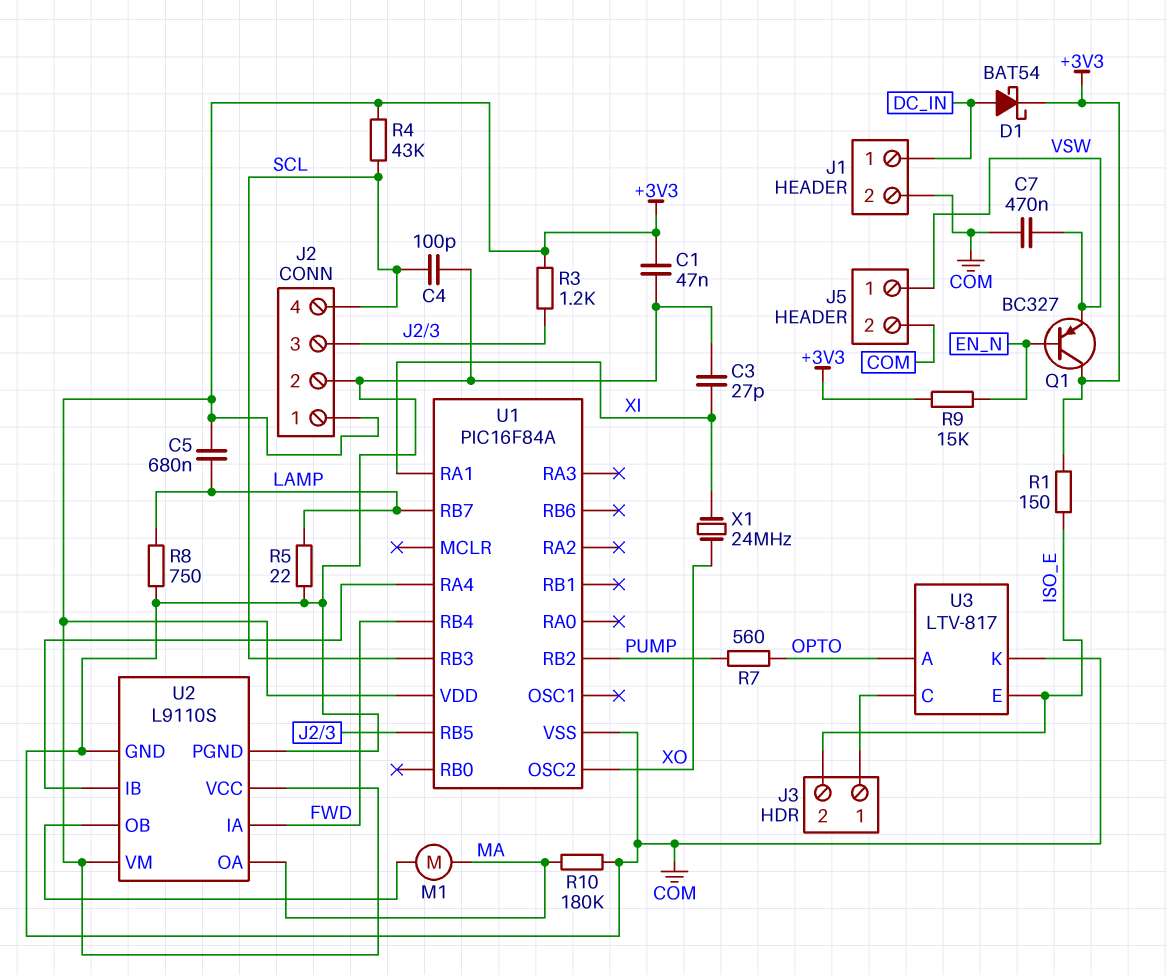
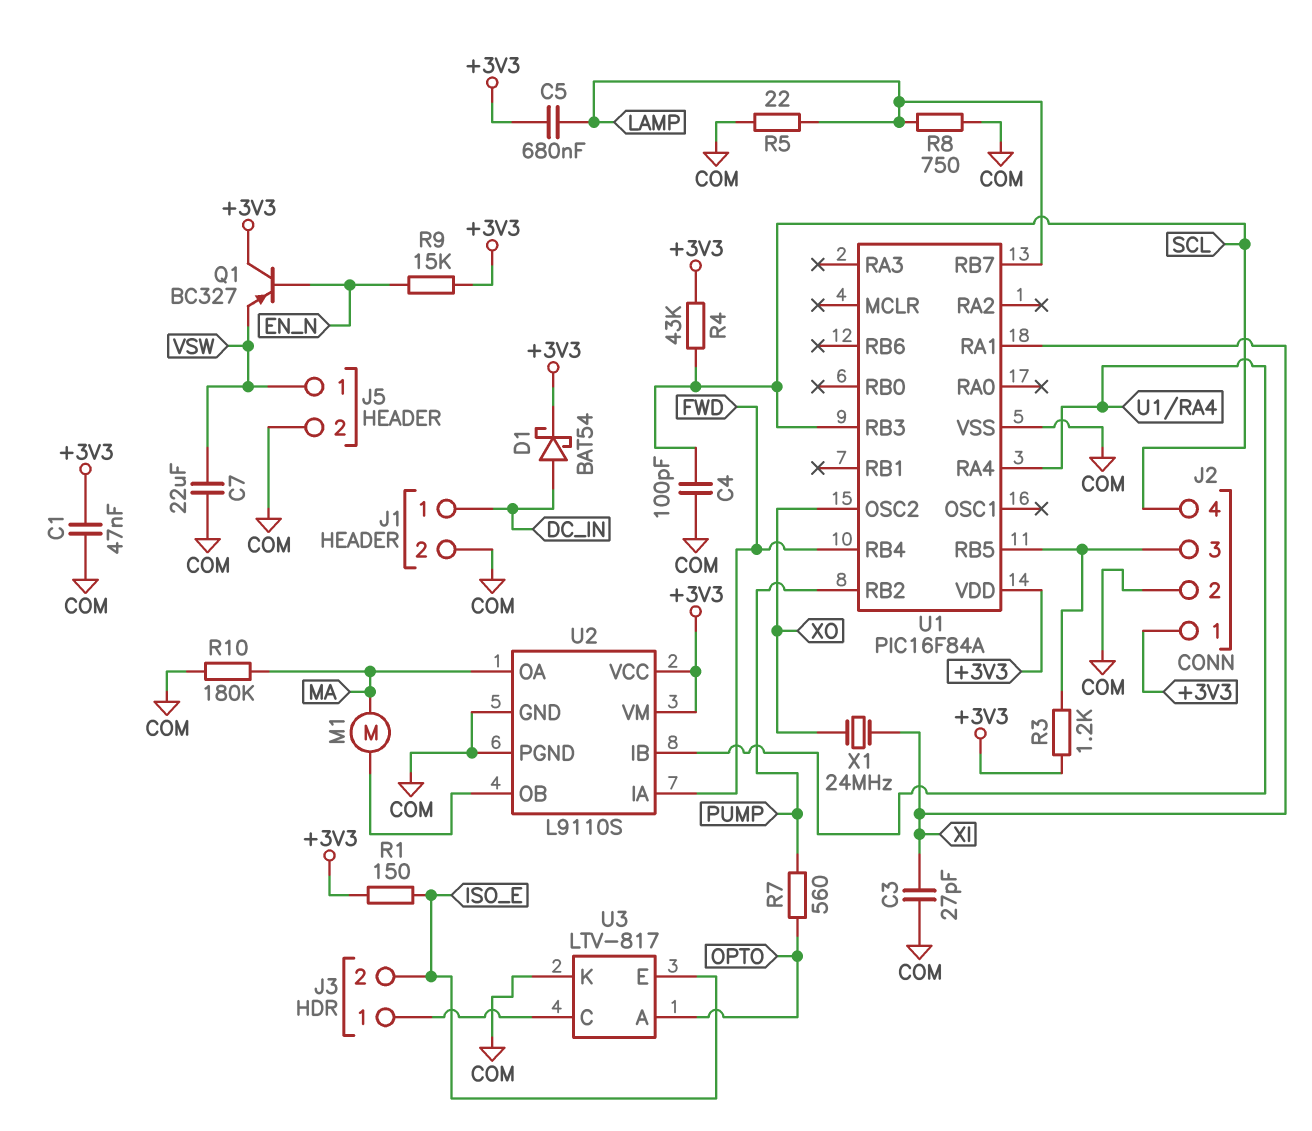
C7: 470nF (COM, VSW) -> 22uF (COM, VSW)

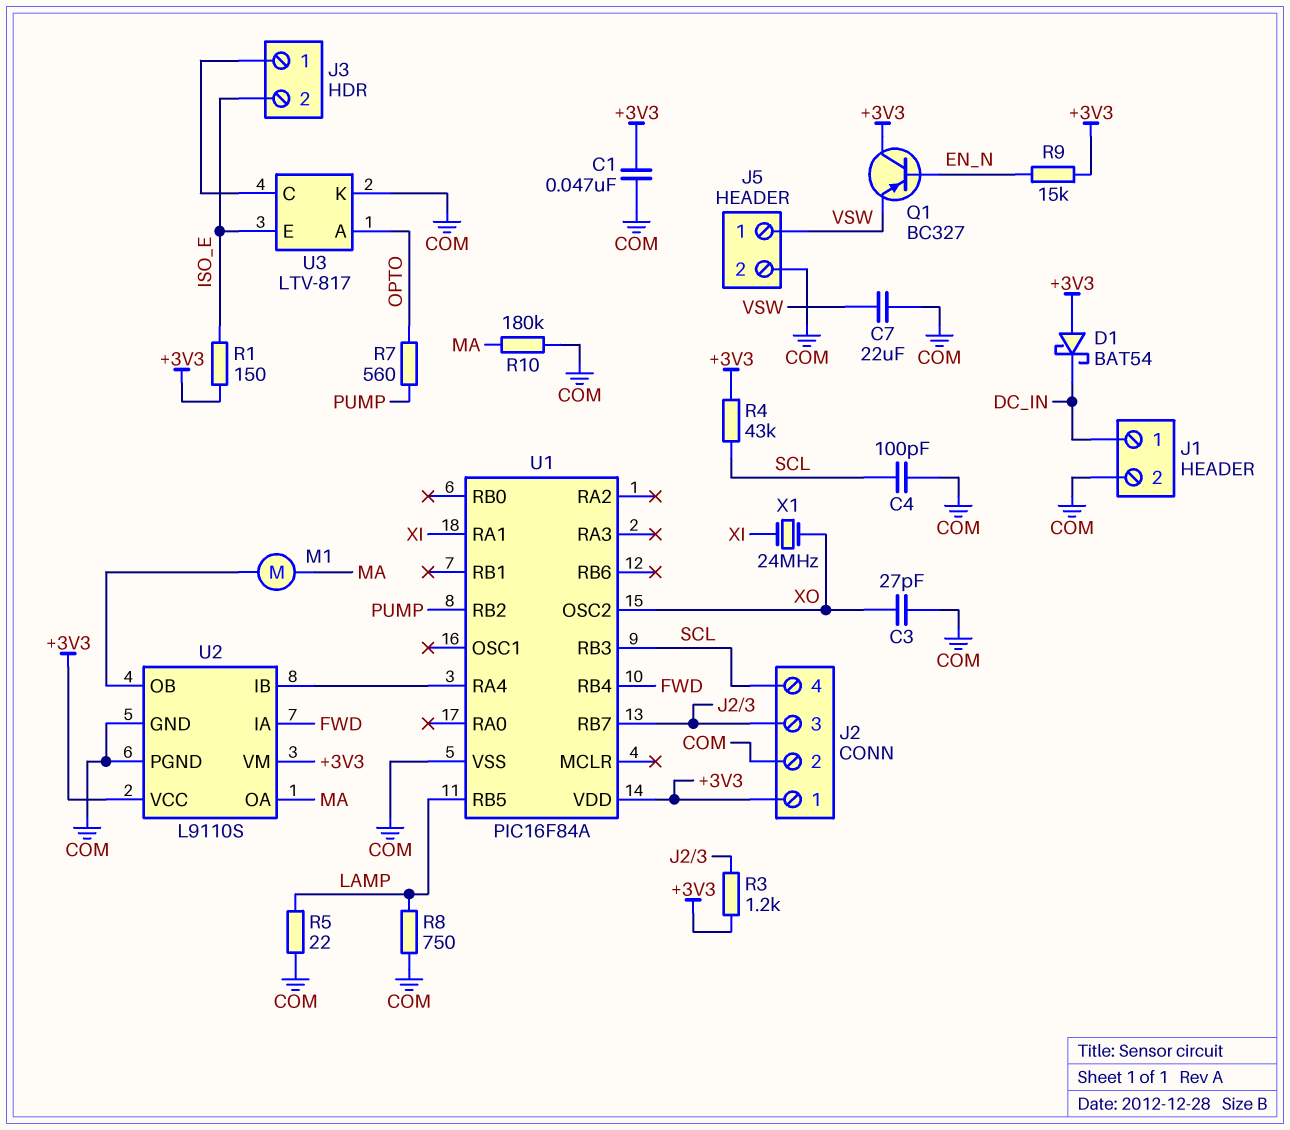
C3: 27pF (COM, XI) -> 27pF (COM, XO)
C5: 680nF (+3V3, LAMP) -> none
D1: schottky BAT54 (A DC_IN, K +3V3) -> schottky BAT54 (A +3V3, K DC_IN)
U1 pin RB5: J2/3 -> LAMP
U1 pin RB7: LAMP -> J2/3

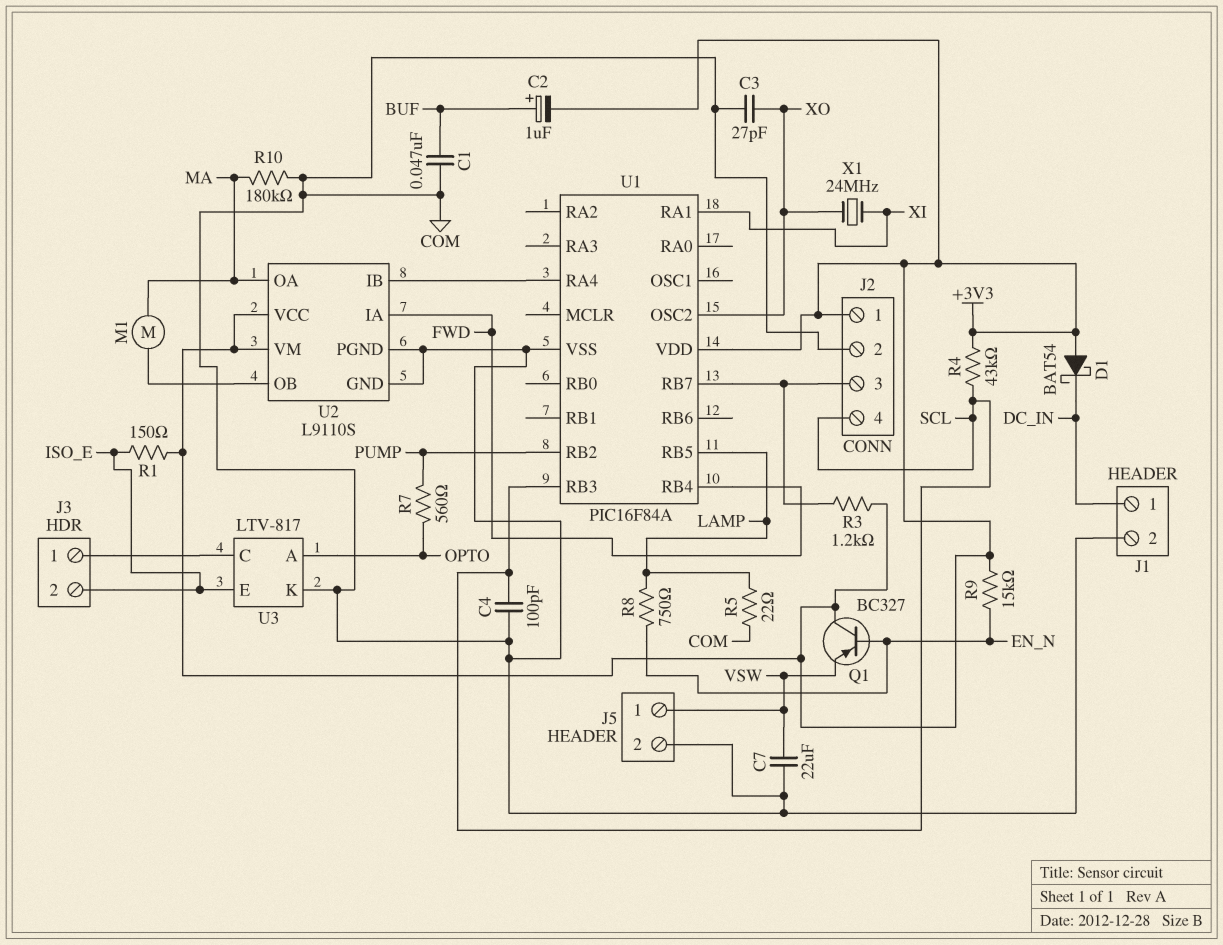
C1: 47nF (+3V3, COM) -> 47nF (BUF, COM)
C2: none -> 1uF (plus BUF, minus +3V3)
R8: 750 (COM, LAMP) -> 750 (EN_N, LAMP)

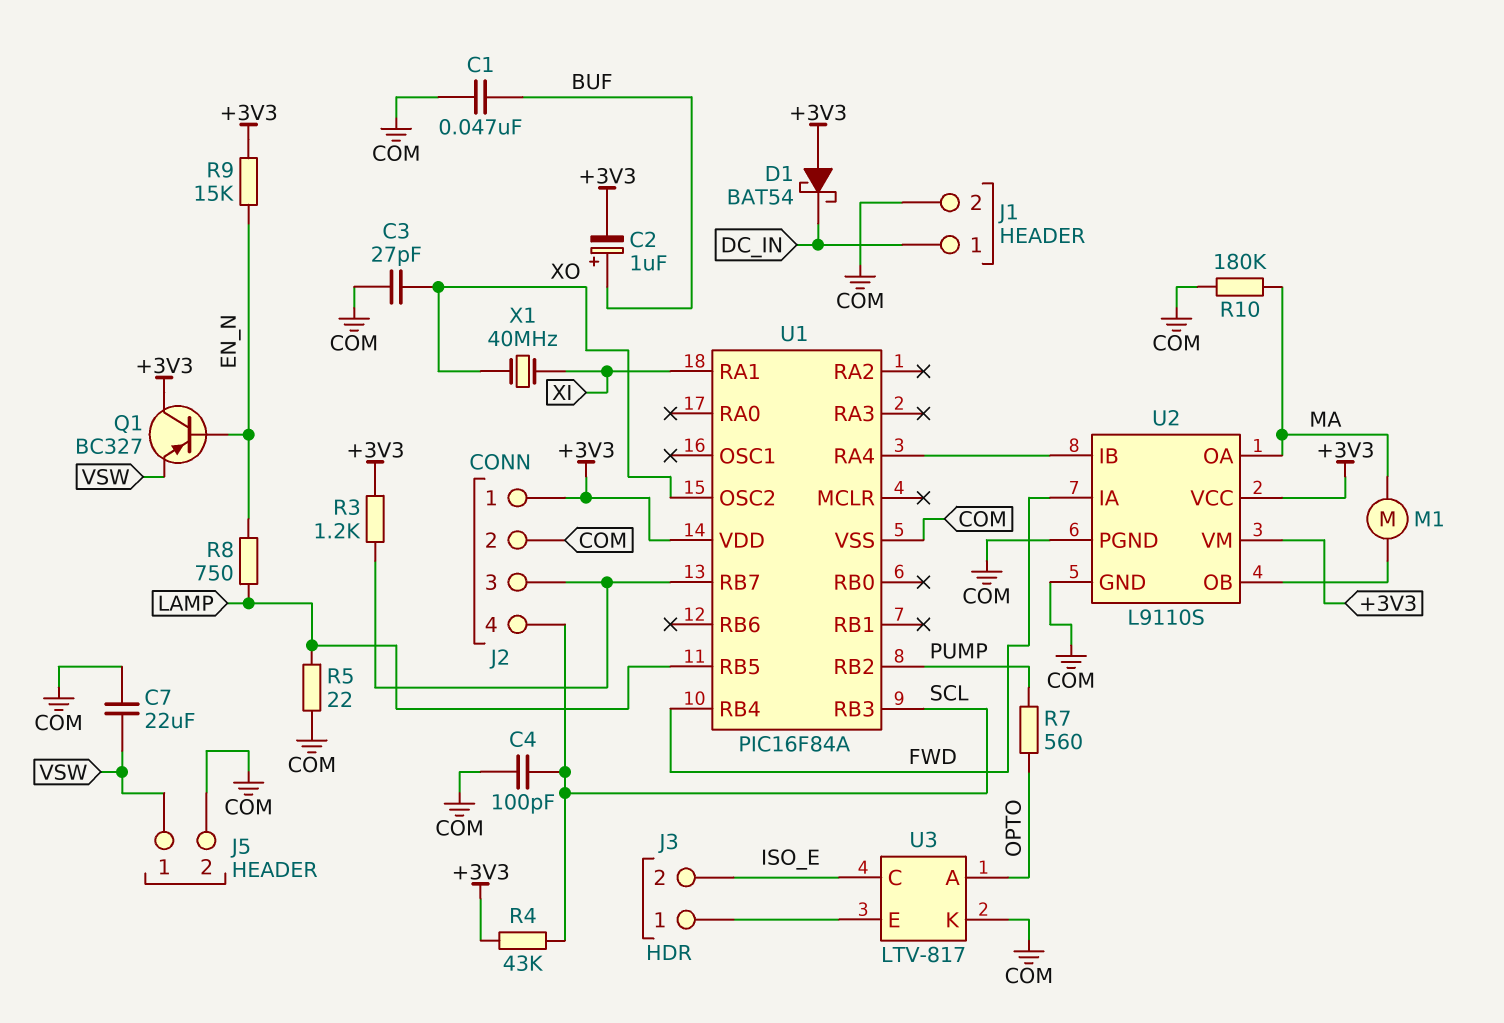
R1: 150 (+3V3, ISO_E) -> none
U3 pin C: J3/1 -> ISO_E
U3 pin E: ISO_E -> J3/1
X1: 24MHz (XI, XO) -> 40MHz (XI, XO)

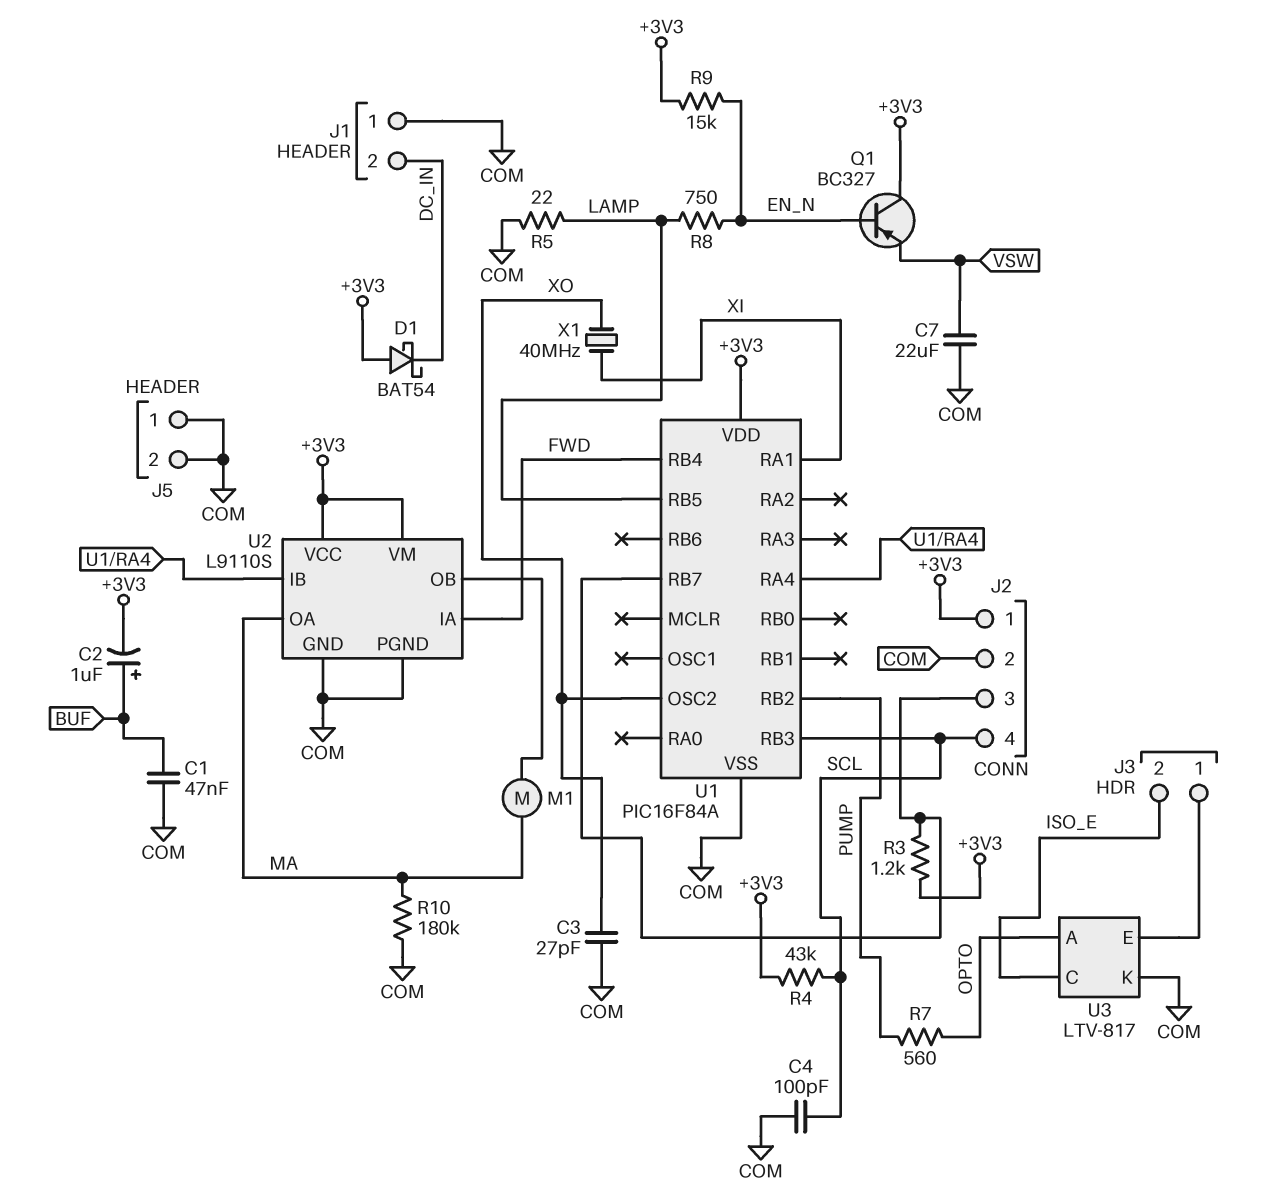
J1 pin 1: DC_IN -> COM
J1 pin 2: COM -> DC_IN
J5 pin 1: VSW -> COM

